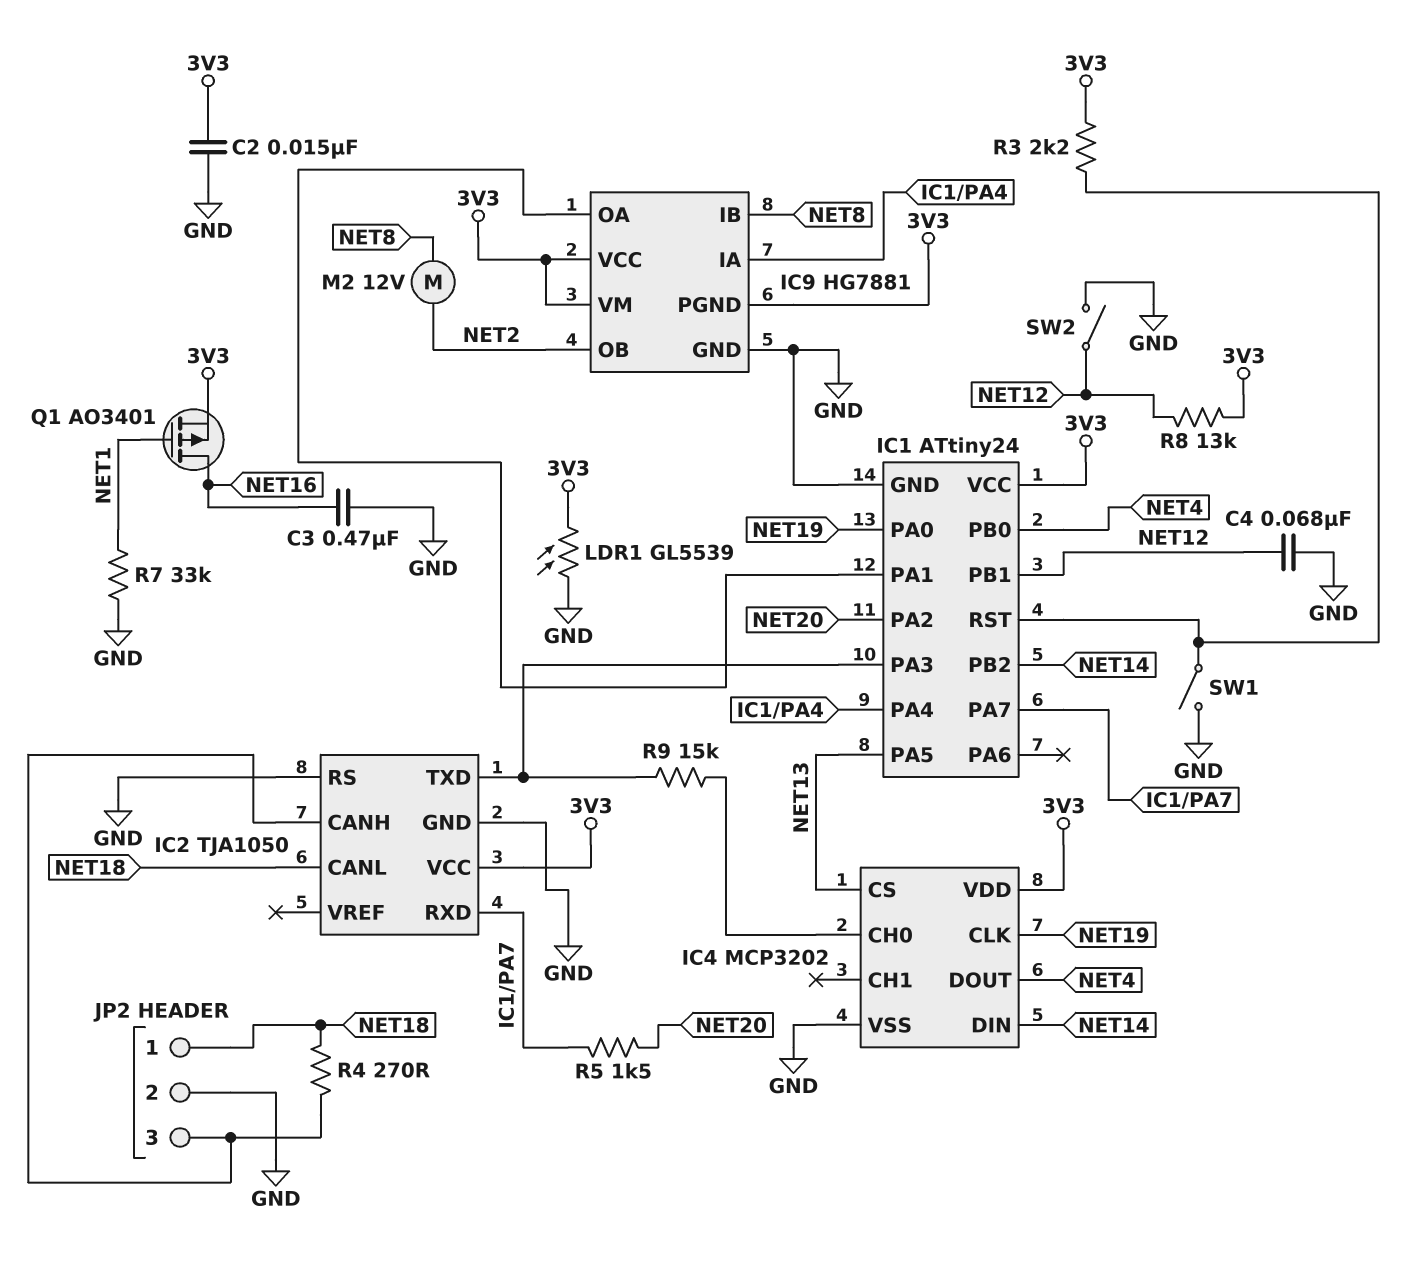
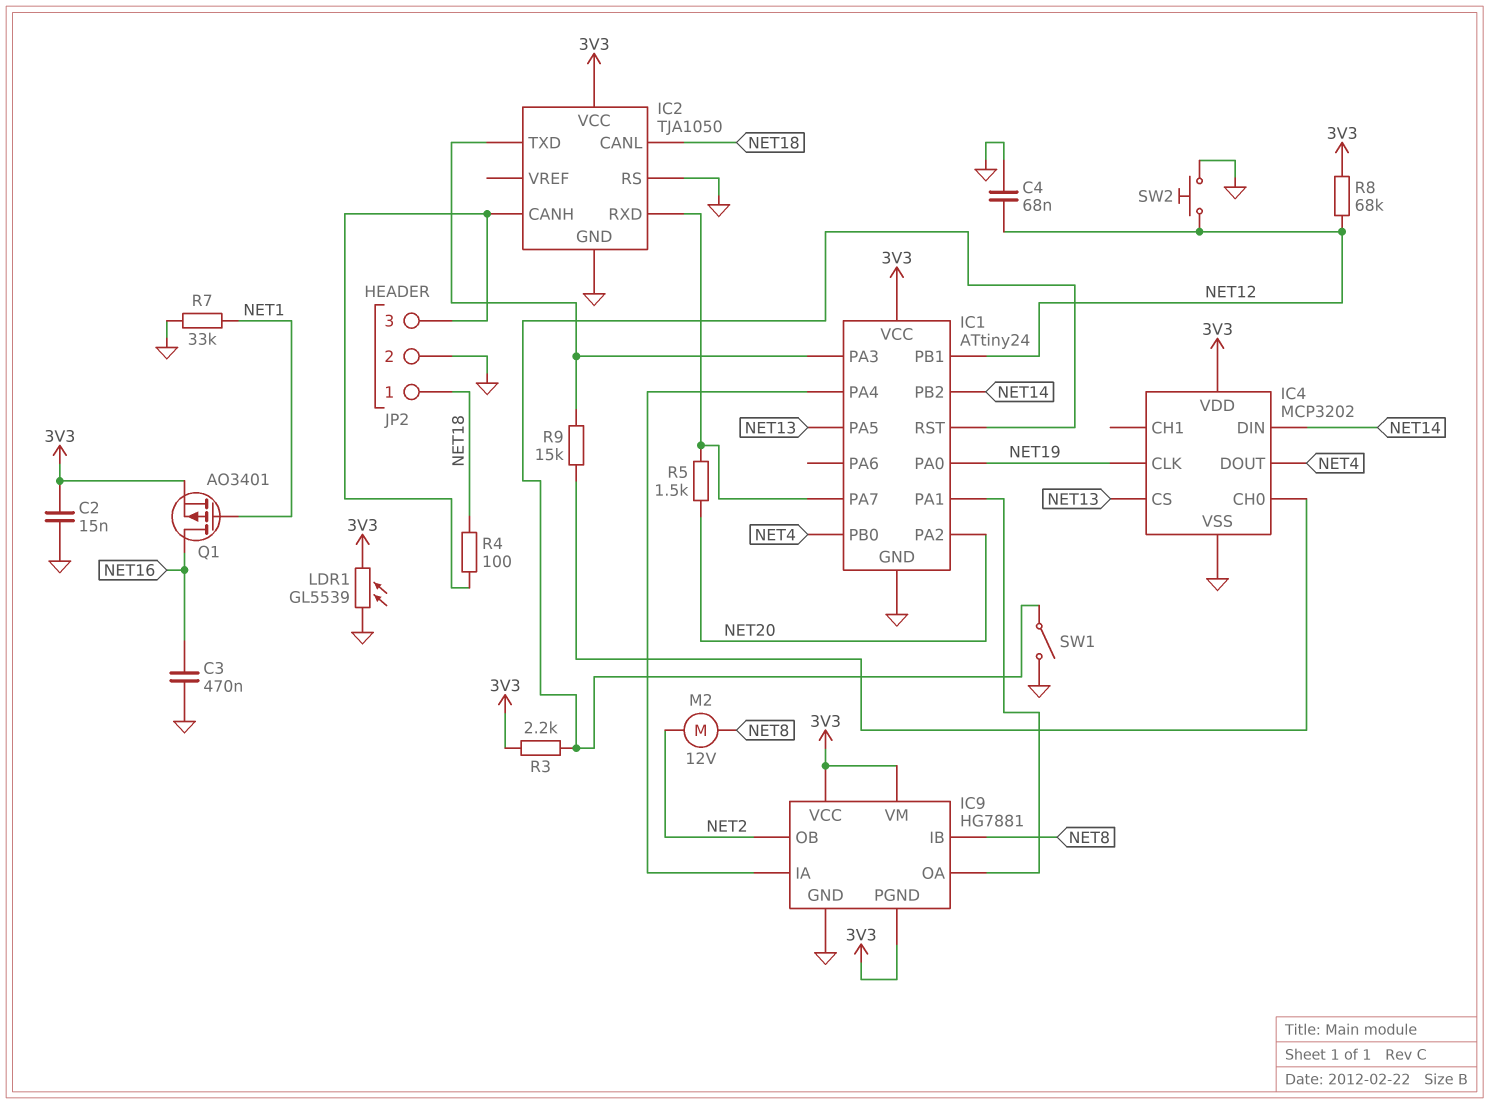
R4: 270 (IC2/CANH, NET18) -> 100 (IC2/CANH, NET18)
R8: 13k (3V3, NET12) -> 68k (3V3, NET12)
SW2: switch (GND, NET12) -> button (GND, NET12)

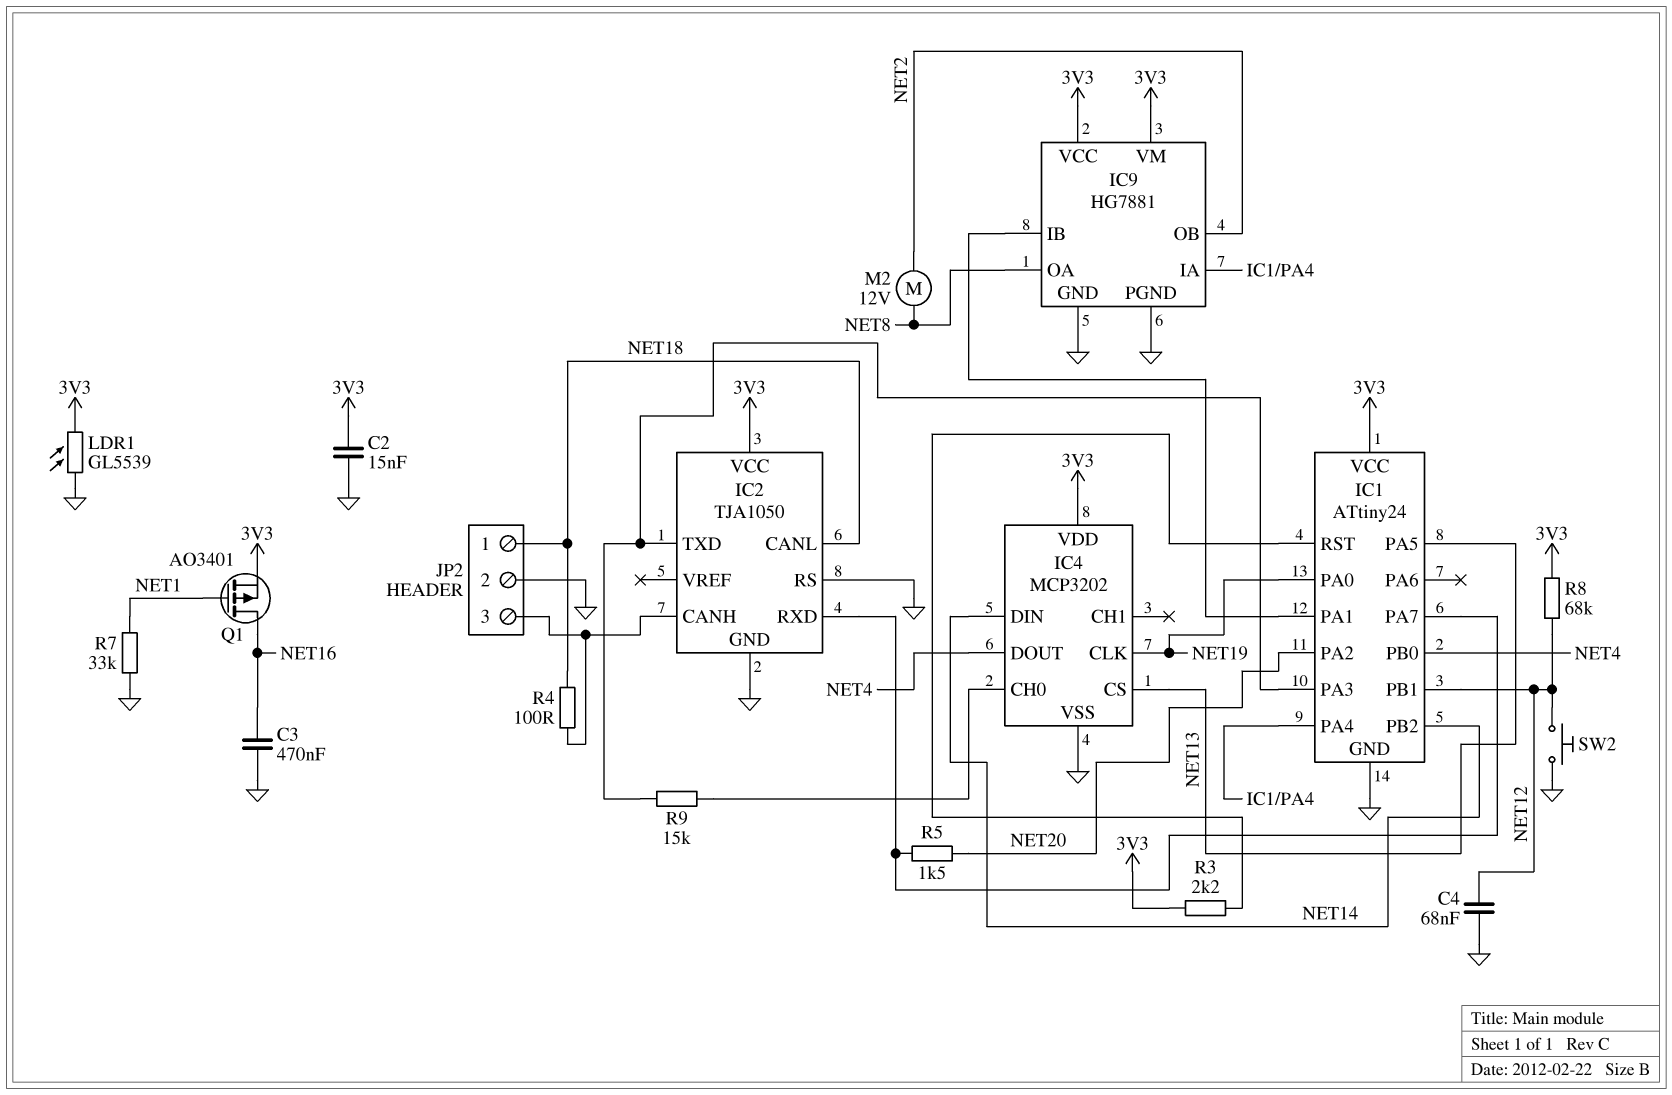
IC9 pin IB: NET8 -> IC1/PA1
IC9 pin OA: IC1/PA1 -> NET8
IC9 pin PGND: 3V3 -> GND
SW1: switch (GND, IC1/RST) -> none

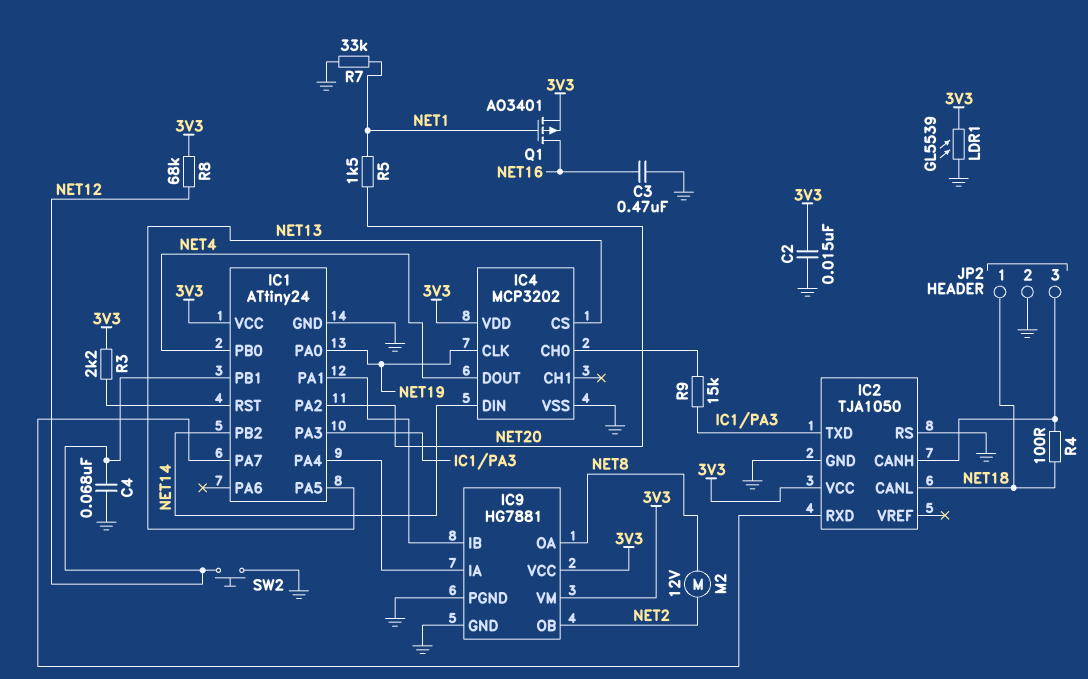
R5: 1.5k (IC1/PA7, NET20) -> 1.5k (NET1, NET20)

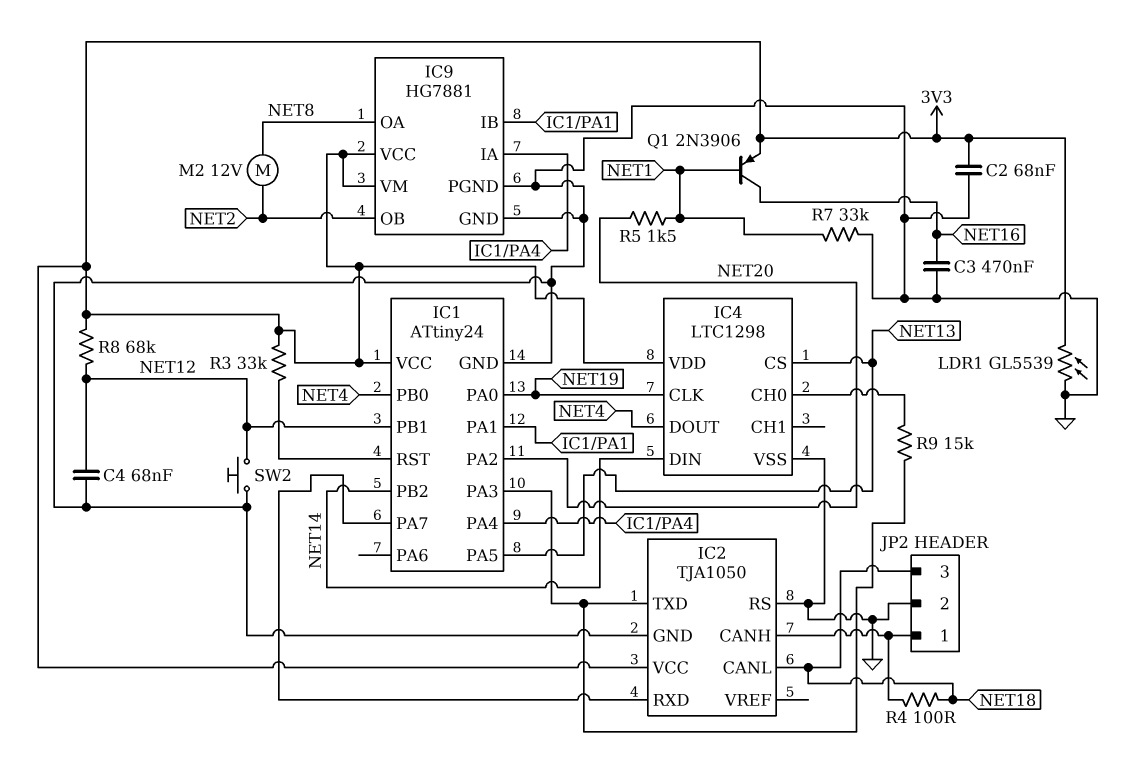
C2: 15nF (3V3, GND) -> 68nF (3V3, GND)
IC4: MCP3202 -> LTC1298
JP2 pin 1: NET18 -> IC2/CANH
JP2 pin 3: IC2/CANH -> NET18
Q1: PMOS AO3401 (G NET1, D NET16, S 3V3) -> PNP 2N3906 (B NET1, C NET16, E 3V3)
R3: 2.2k (3V3, IC1/RST) -> 33k (3V3, IC1/RST)

